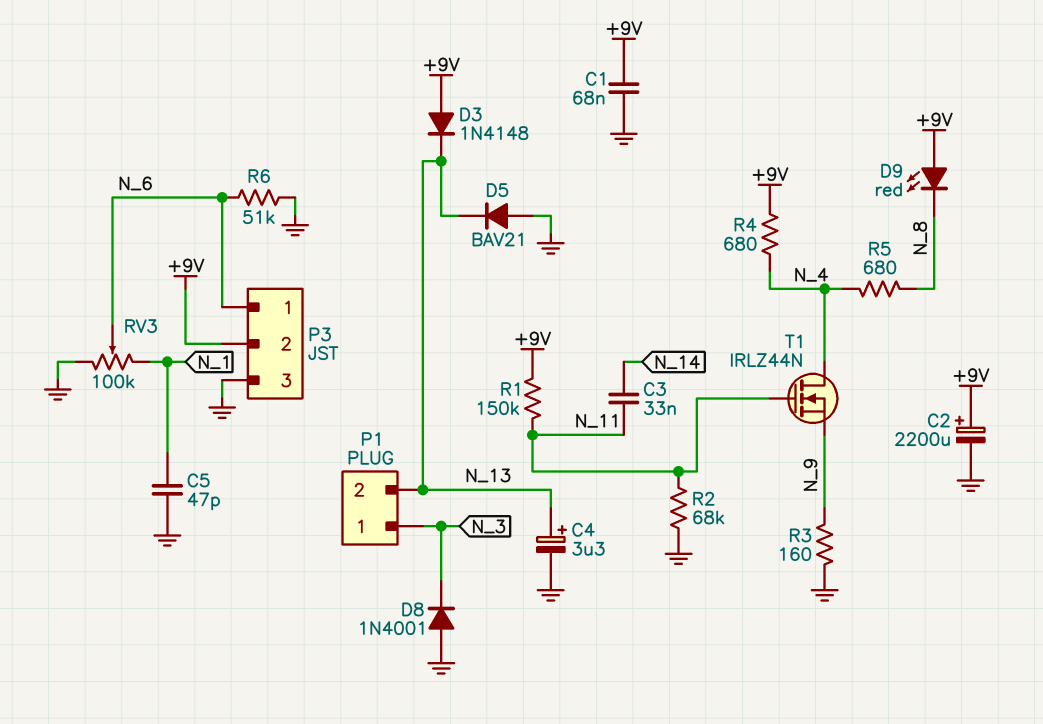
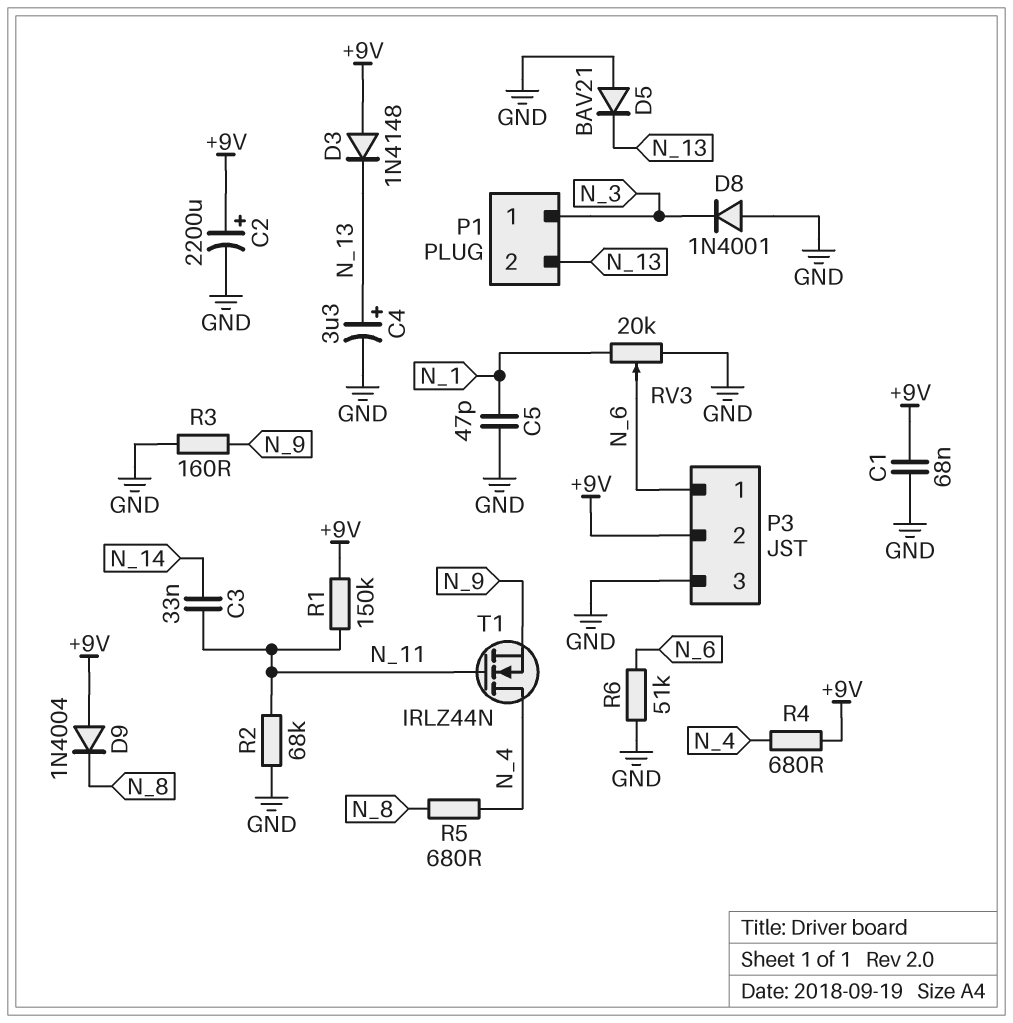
D9: LED red (A +9V, K N_8) -> diode 1N4004 (A +9V, K N_8)
RV3: 100k (GND, N_1, wiper N_6) -> 20k (GND, N_1, wiper N_6)

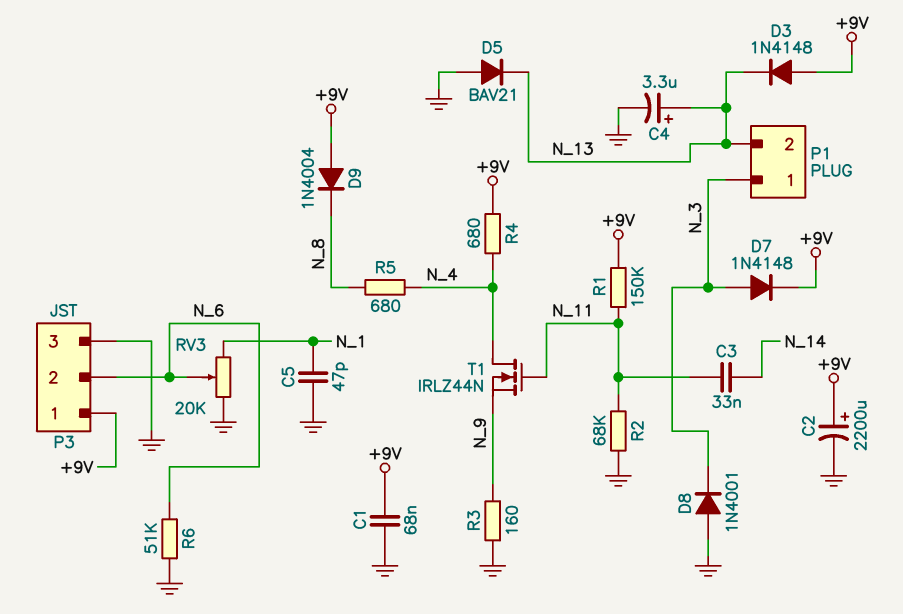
D7: none -> diode 1N4148 (A N_3, K +9V)
P3 pin 1: N_6 -> +9V
P3 pin 2: +9V -> N_6

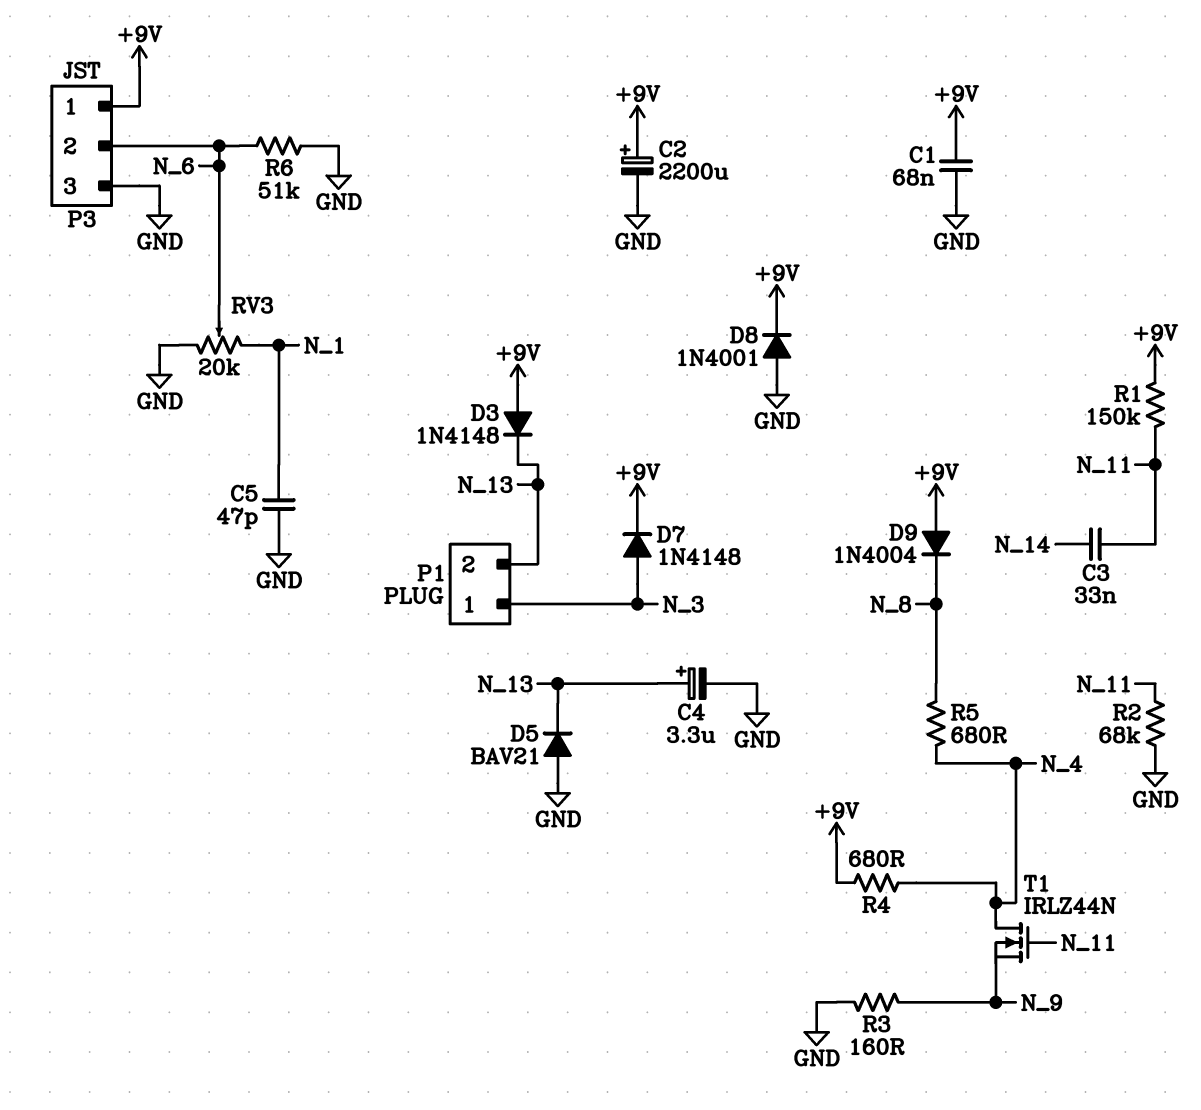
D8: diode 1N4001 (A GND, K N_3) -> diode 1N4001 (A GND, K +9V)

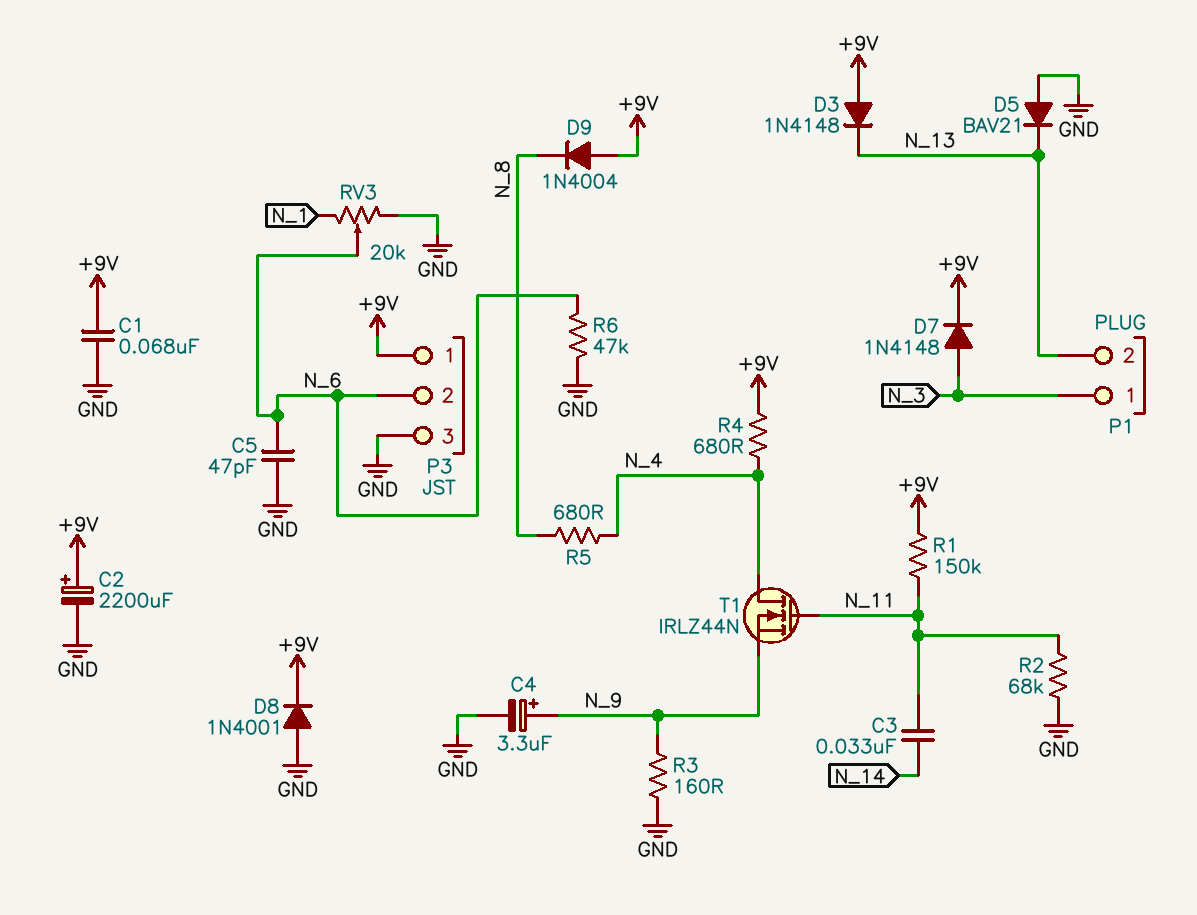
C4: 3.3uF (plus N_13, minus GND) -> 3.3uF (plus N_9, minus GND)
C5: 47pF (GND, N_1) -> 47pF (GND, N_6)
R6: 51k (GND, N_6) -> 47k (GND, N_6)

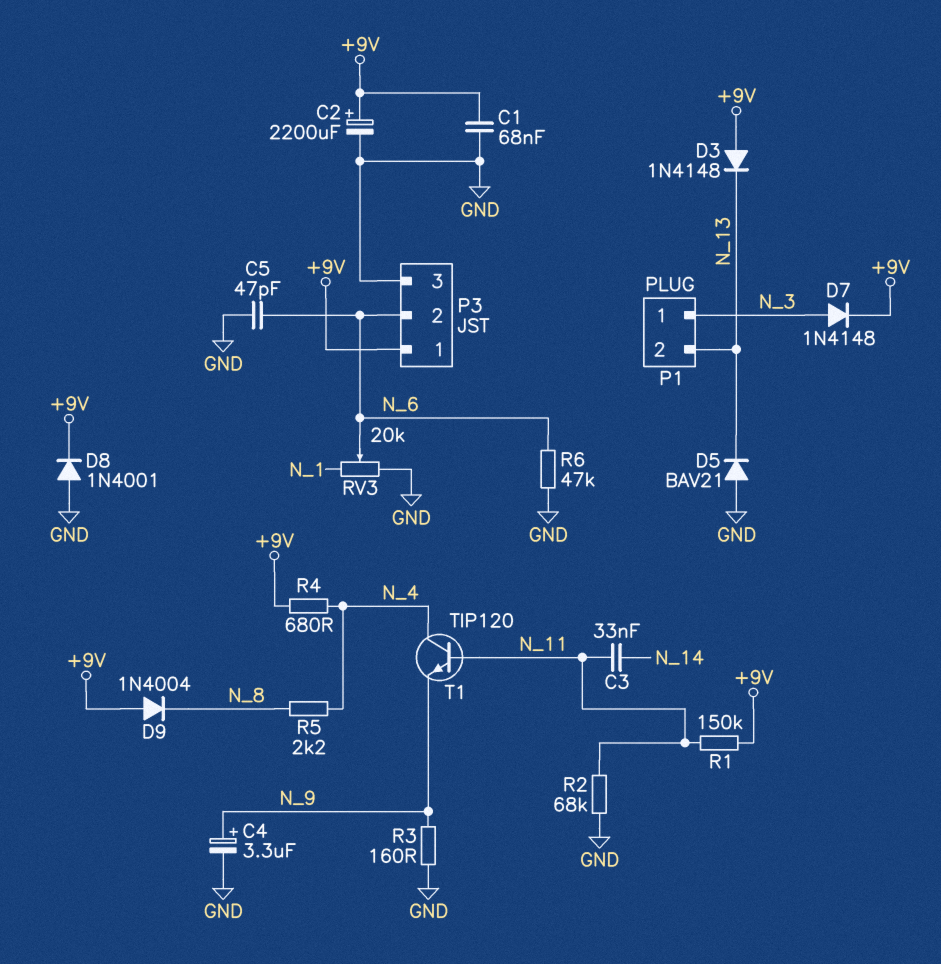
R5: 680 (N_4, N_8) -> 2.2k (N_4, N_8)
T1: NMOS IRLZ44N (G N_11, D N_4, S N_9) -> NPN TIP120 (B N_11, C N_4, E N_9)

